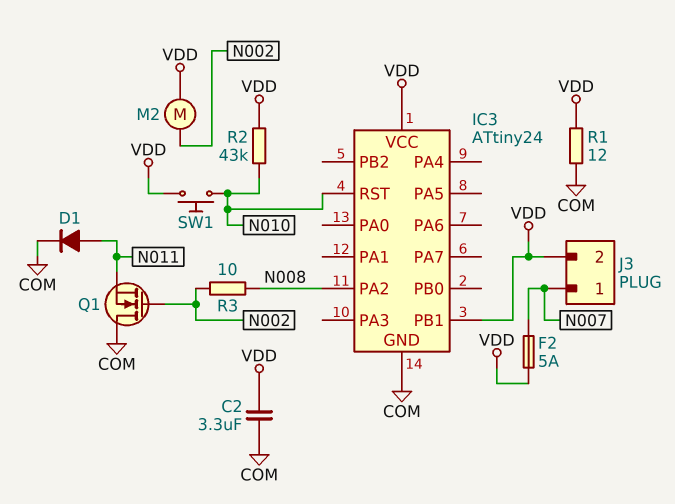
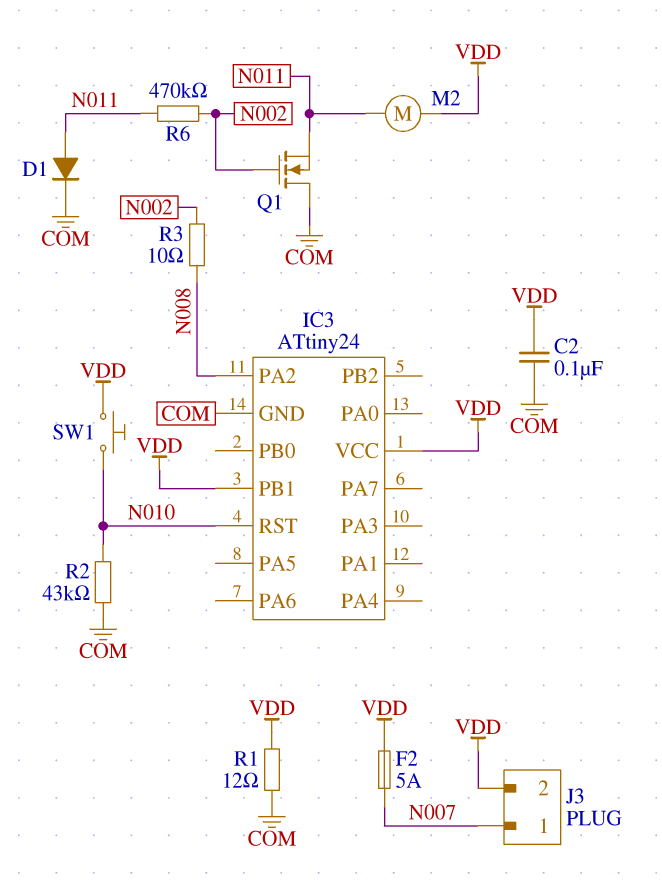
C2: 3.3uF (COM, VDD) -> 100nF (COM, VDD)
M2: motor (N002, VDD) -> motor (N011, VDD)
R2: 43k (N010, VDD) -> 43k (COM, N010)
R6: none -> 470k (N002, N011)

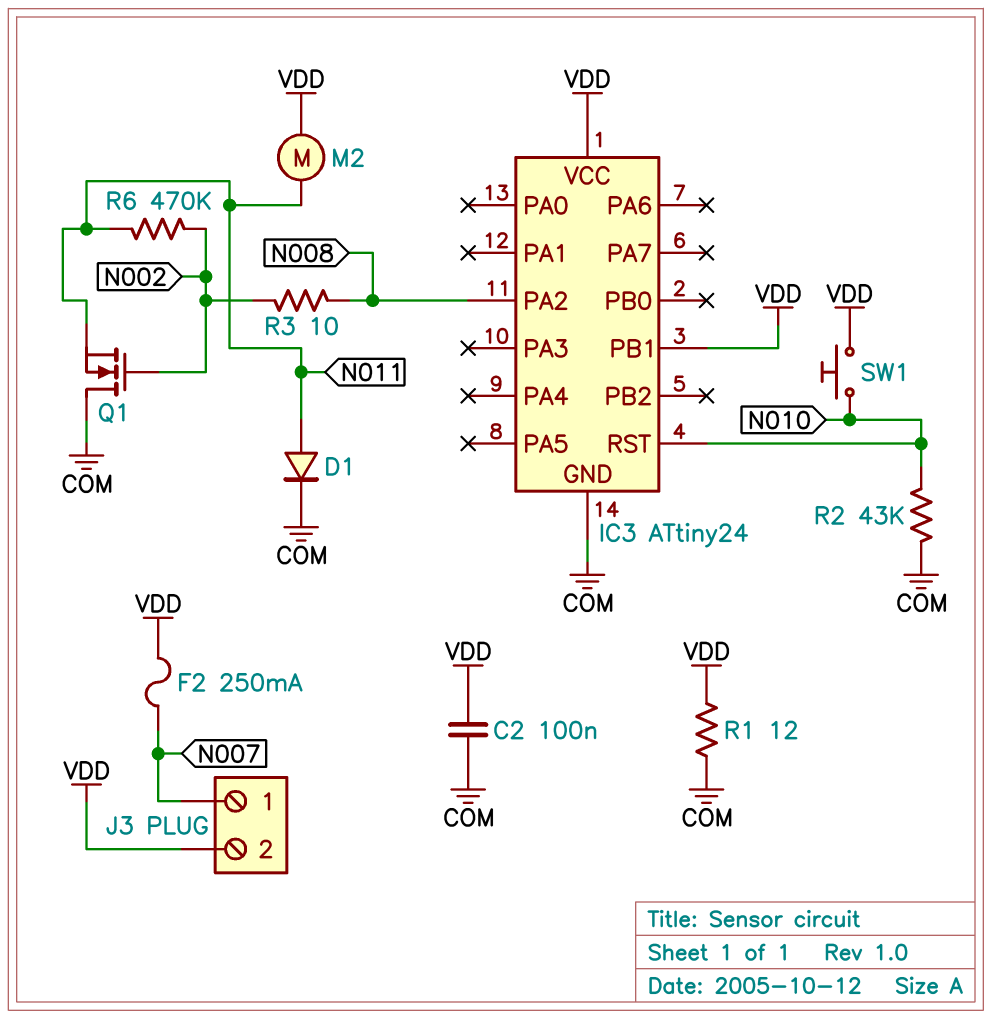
F2: 5A (N007, VDD) -> 250mA (N007, VDD)

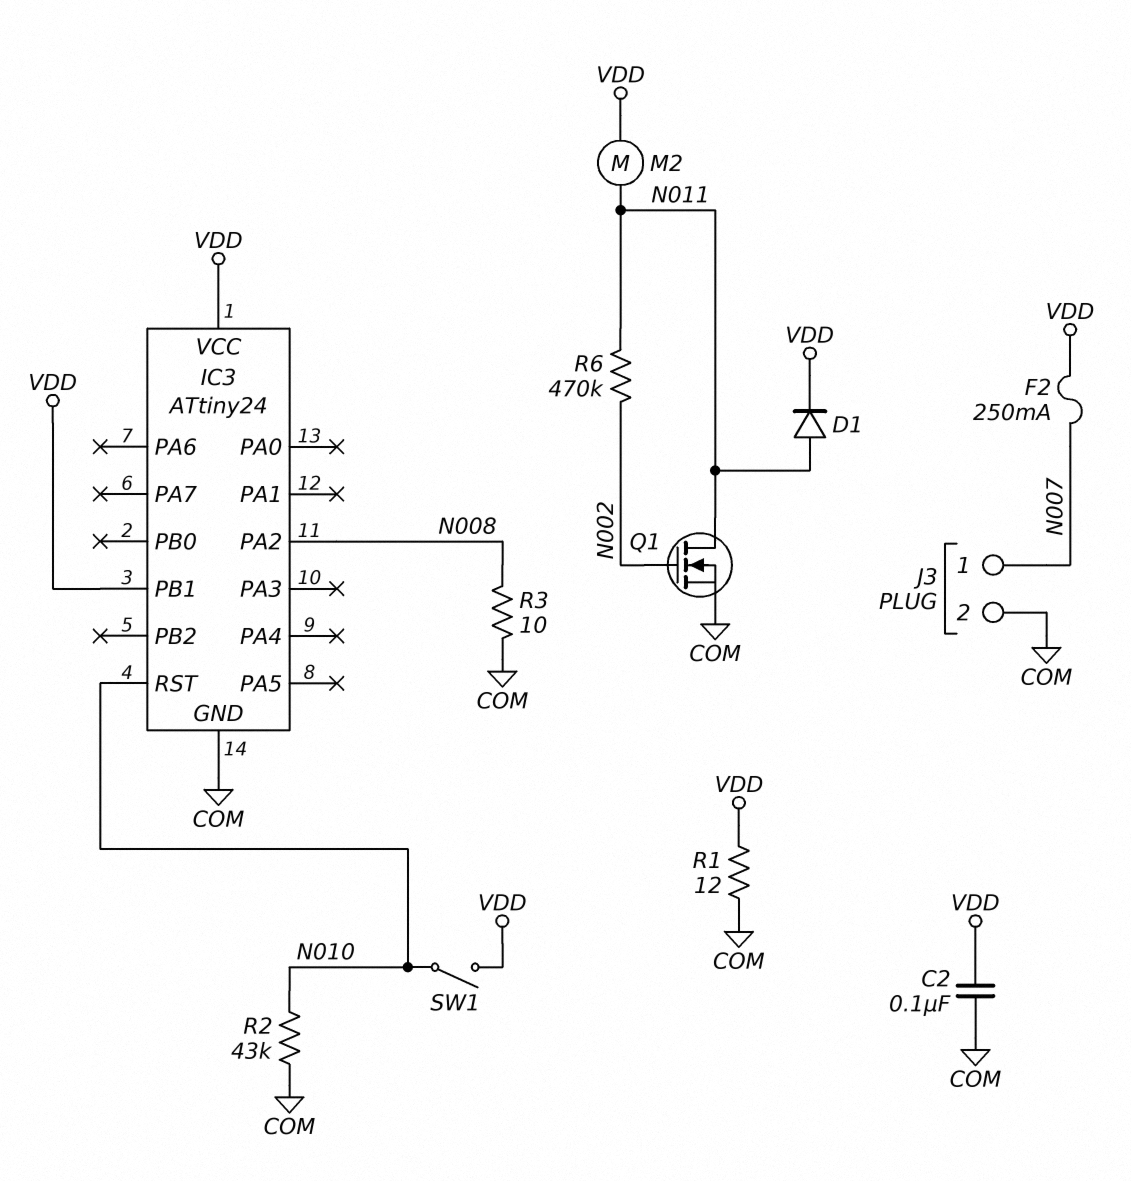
D1: diode (A N011, K COM) -> diode (A N011, K VDD)
J3 pin 2: VDD -> COM
Q1: NMOS (G N002, D COM, S N011) -> NMOS (G N002, D N011, S COM)
R3: 10 (N002, N008) -> 10 (COM, N008)
SW1: button (N010, VDD) -> switch (N010, VDD)

